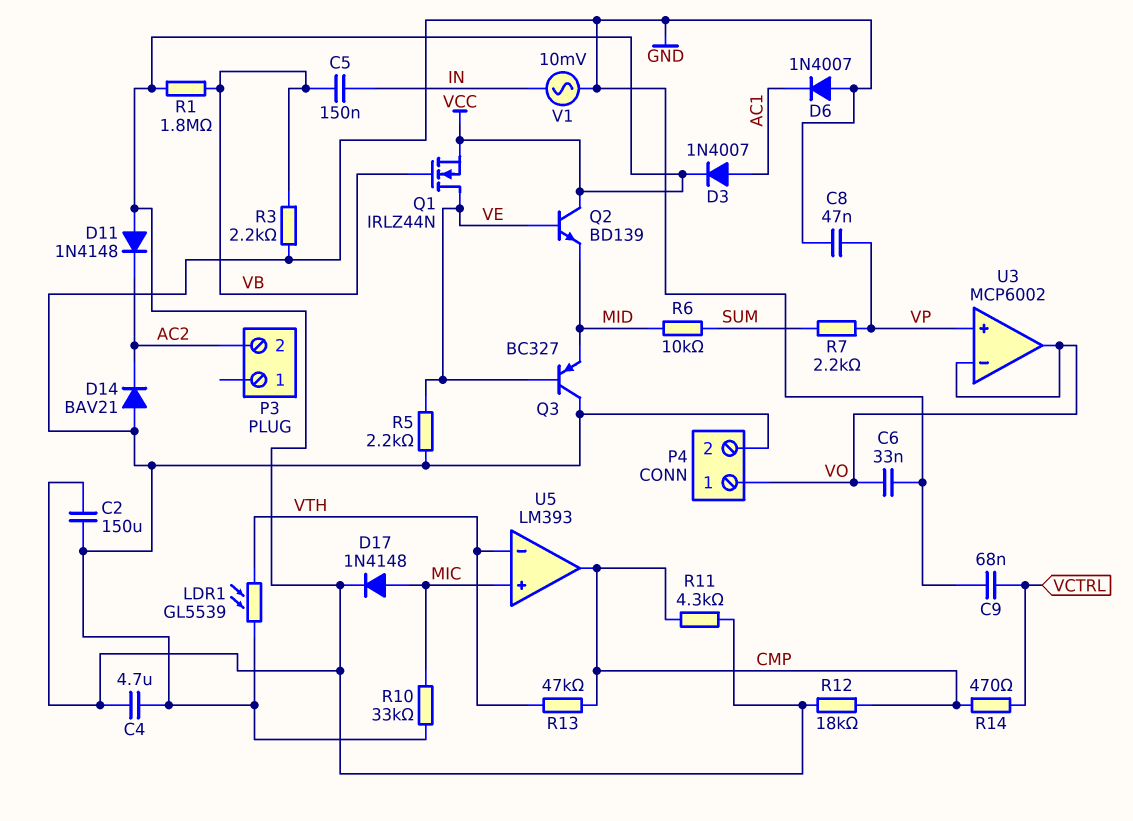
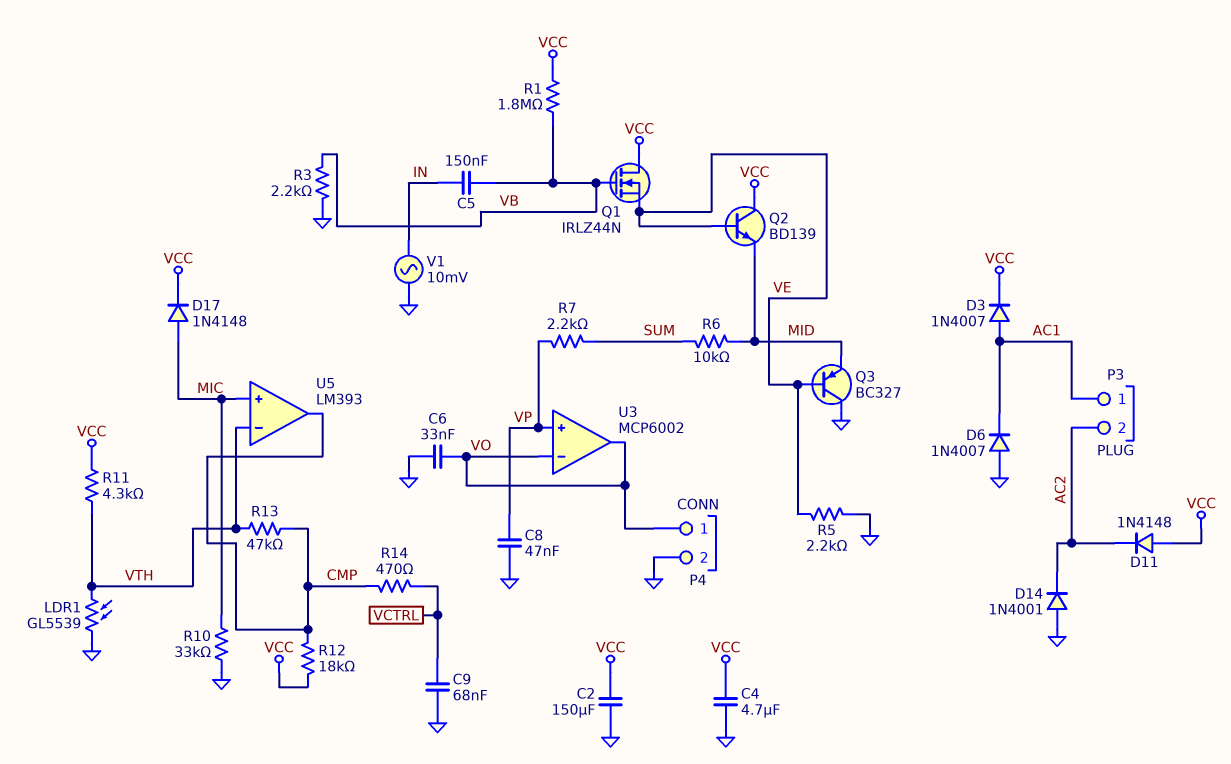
D14: diode BAV21 (A GND, K AC2) -> diode 1N4001 (A GND, K AC2)
P3 pin 1: none -> AC1
Q1: NMOS IRLZ44N (G VB, D VE, S VCC) -> NMOS IRLZ44N (G VB, D VCC, S VE)
R11: 4.3k (CMP, VCC) -> 4.3k (VCC, VTH)

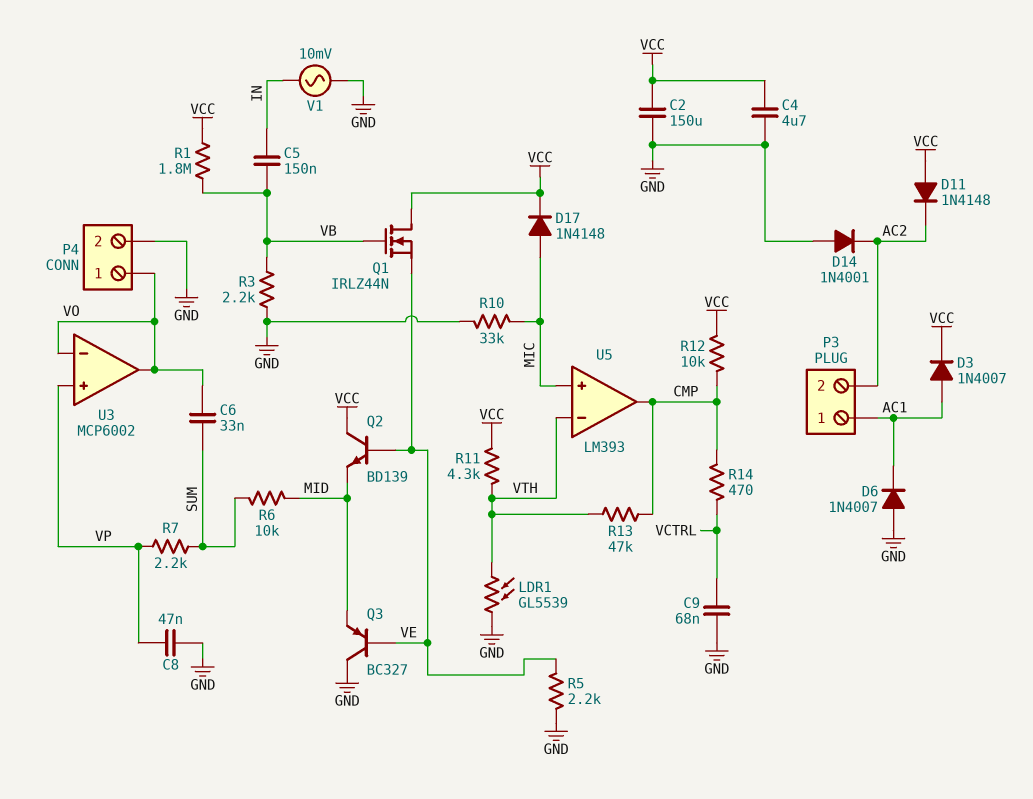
C6: 33nF (GND, VO) -> 33nF (SUM, VO)
R12: 18k (CMP, VCC) -> 10k (CMP, VCC)

